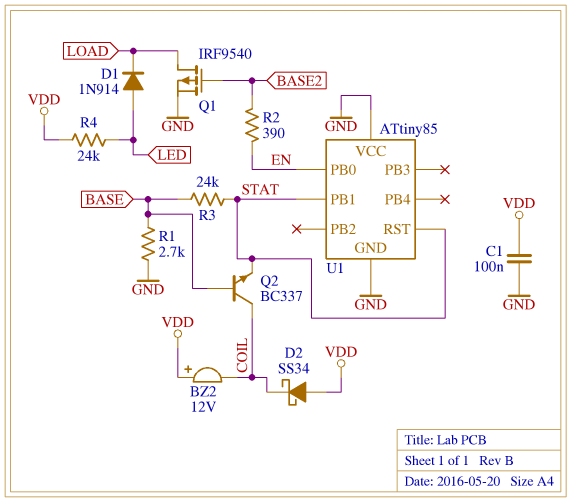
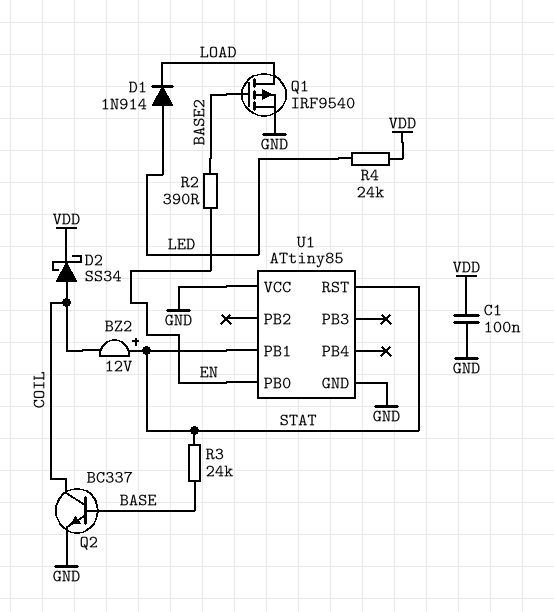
BZ2: buzzer 12V (plus VDD, minus COIL) -> buzzer 12V (plus STAT, minus COIL)
D2: schottky SS34 (A VDD, K COIL) -> schottky SS34 (A COIL, K VDD)
Q2: NPN BC337 (B BASE, C COIL, E STAT) -> NPN BC337 (B BASE, C COIL, E GND)
R1: 2.7k (BASE, GND) -> none

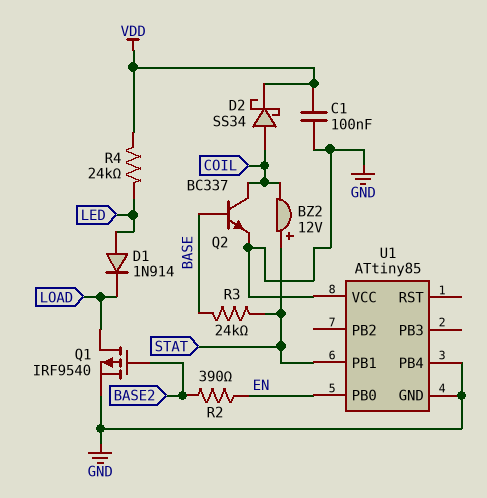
U1 pin PB4: none -> GND
U1 pin RST: STAT -> none

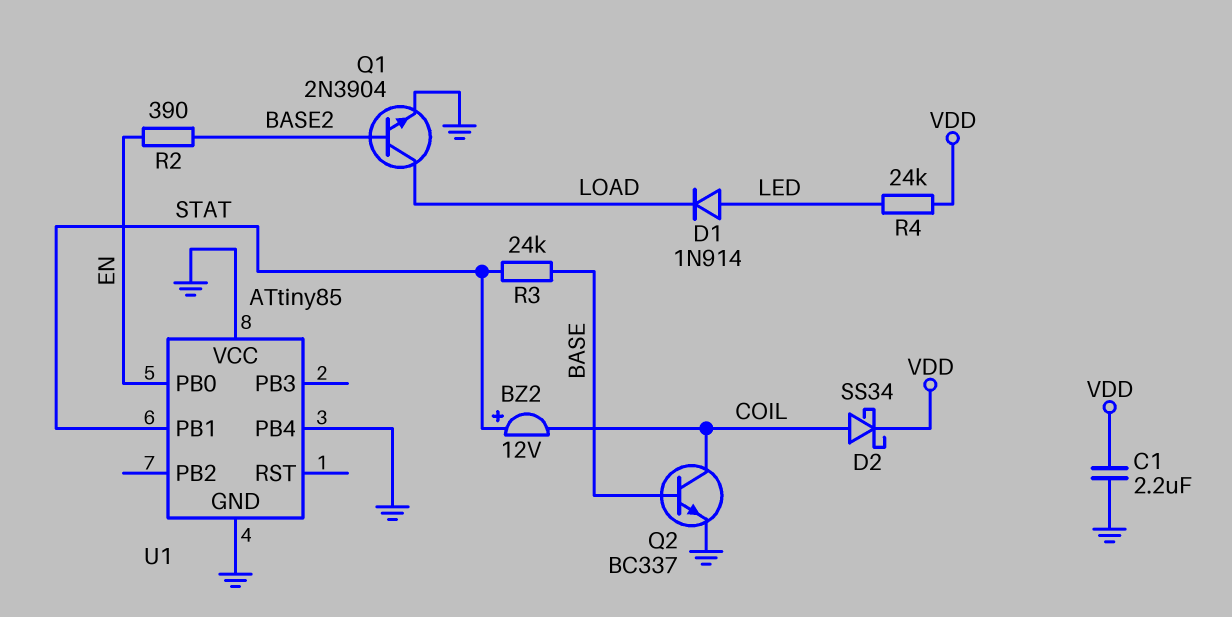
C1: 100nF (GND, VDD) -> 2.2uF (GND, VDD)
Q1: PMOS IRF9540 (G BASE2, D LOAD, S GND) -> NPN 2N3904 (B BASE2, C LOAD, E GND)

